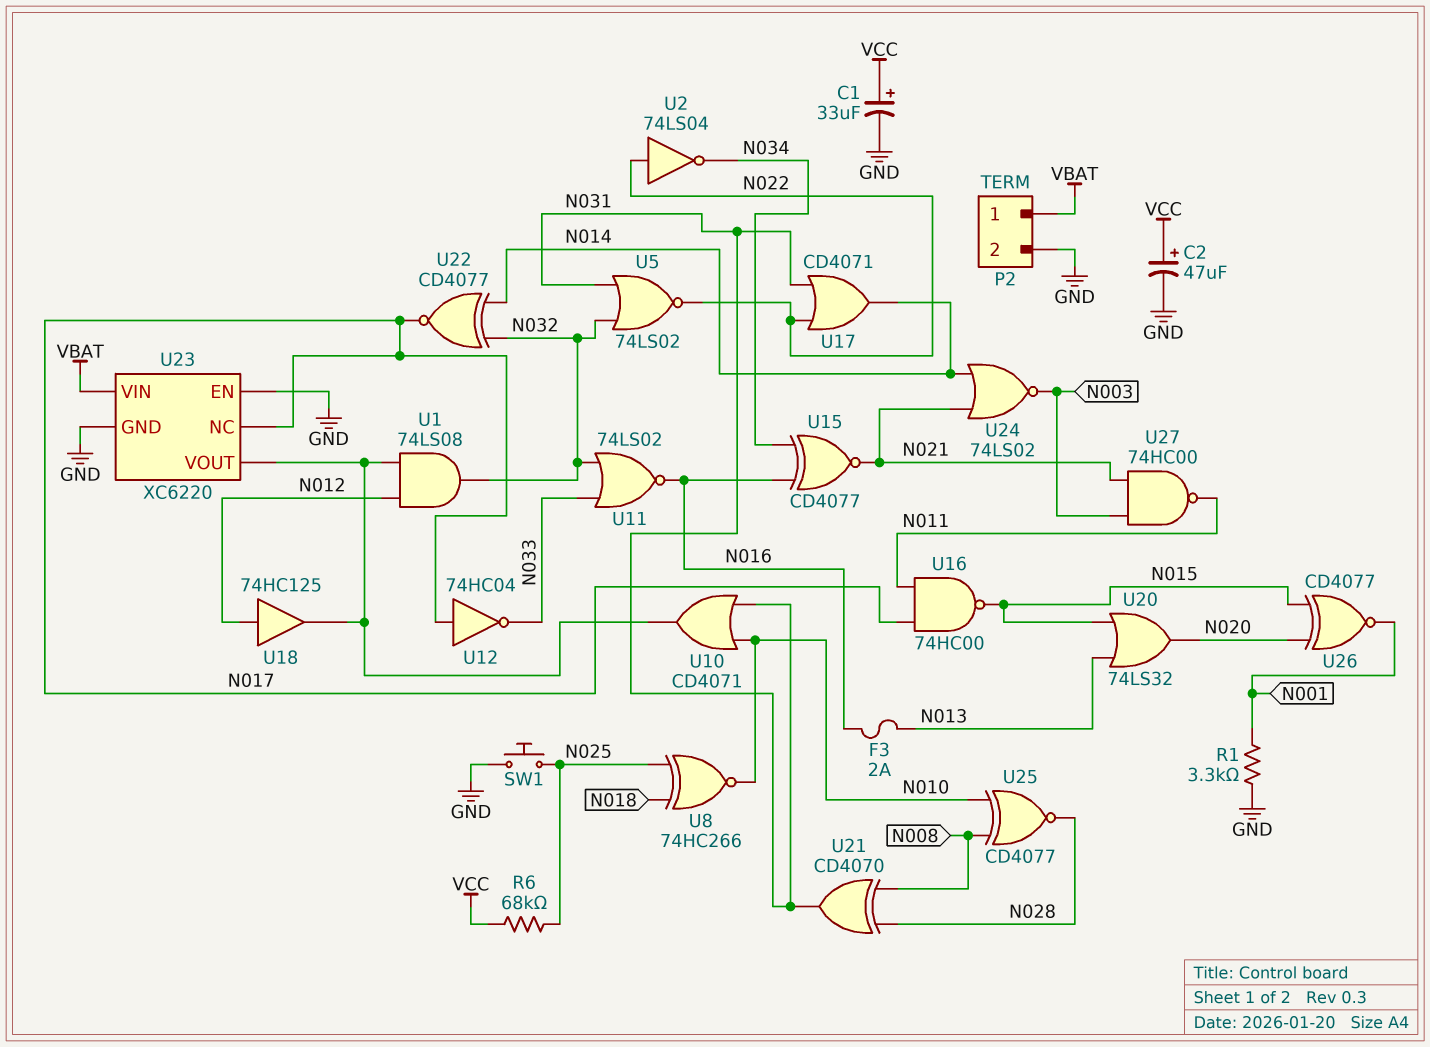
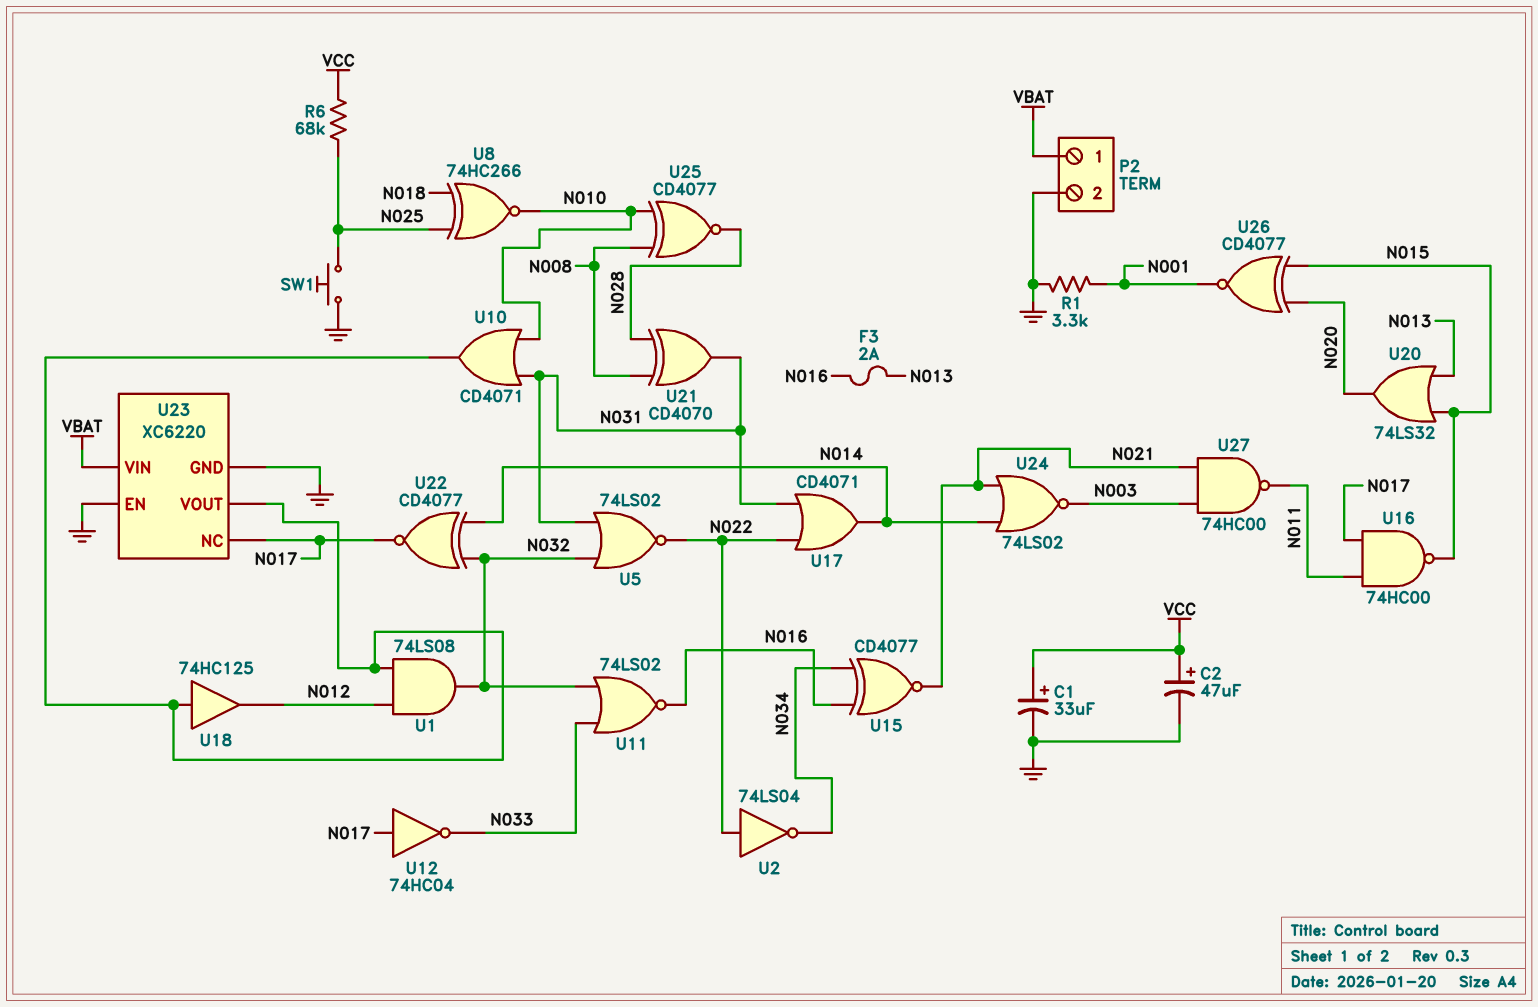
U18: buffer 74HC125 (in N012, out U23/VOUT) -> buffer 74HC125 (in U23/VOUT, out N012)

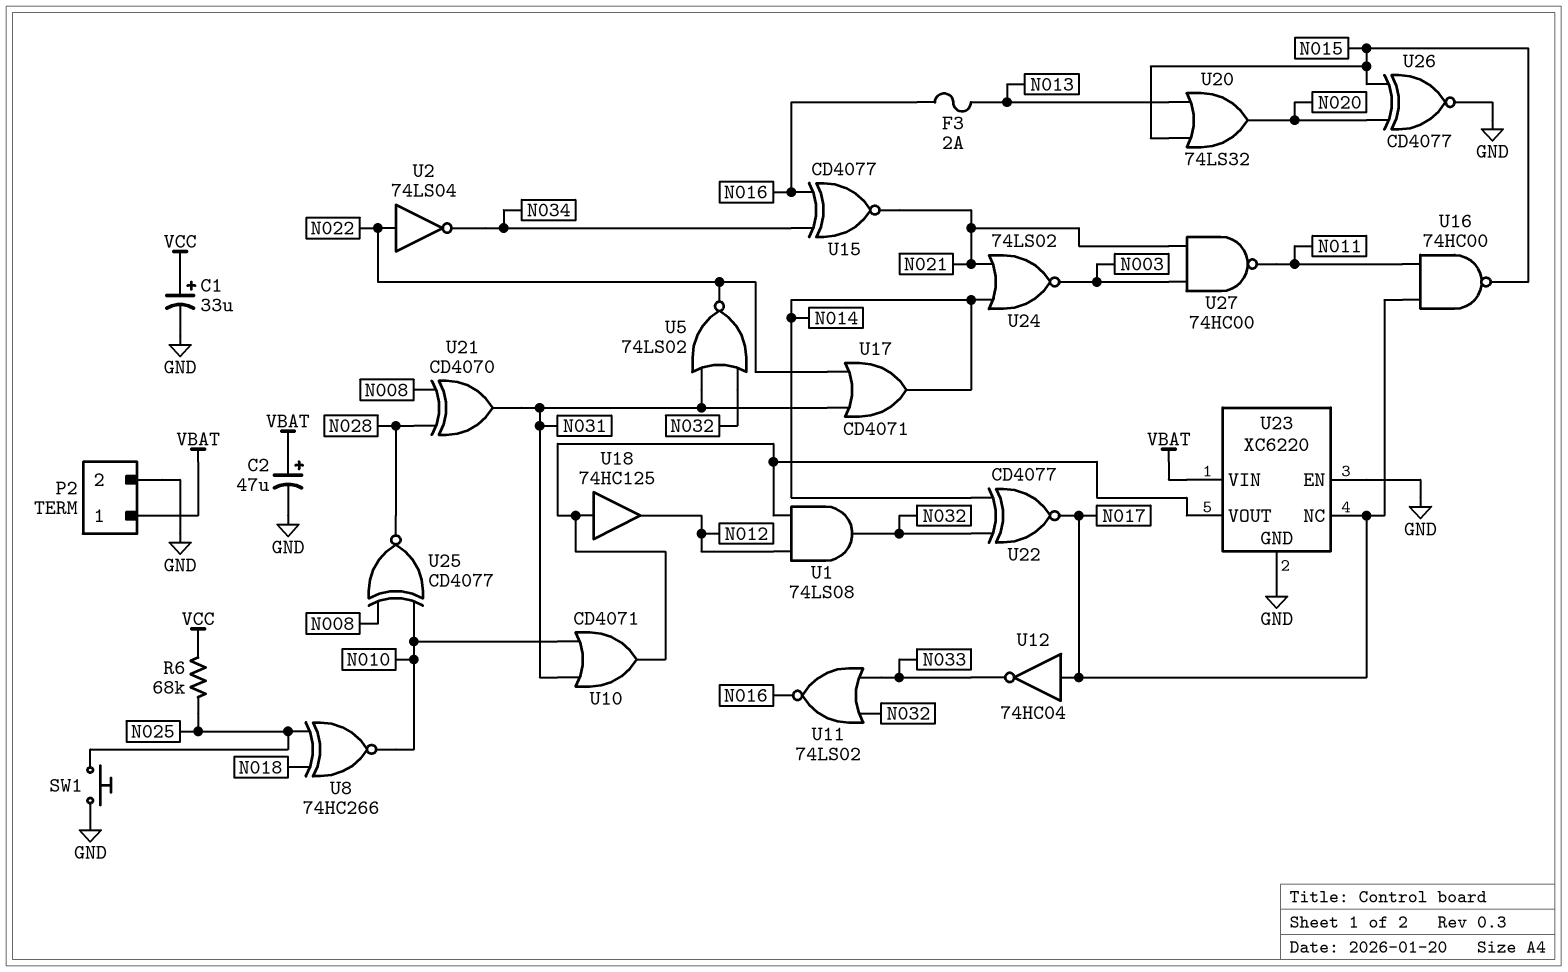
C2: 47uF (plus VCC, minus GND) -> 47uF (plus VBAT, minus GND)
R1: 3.3k (GND, N001) -> none
U26: XNOR CD4077 (in N015, in N020, out N001) -> XNOR CD4077 (in N015, in N020, out GND)

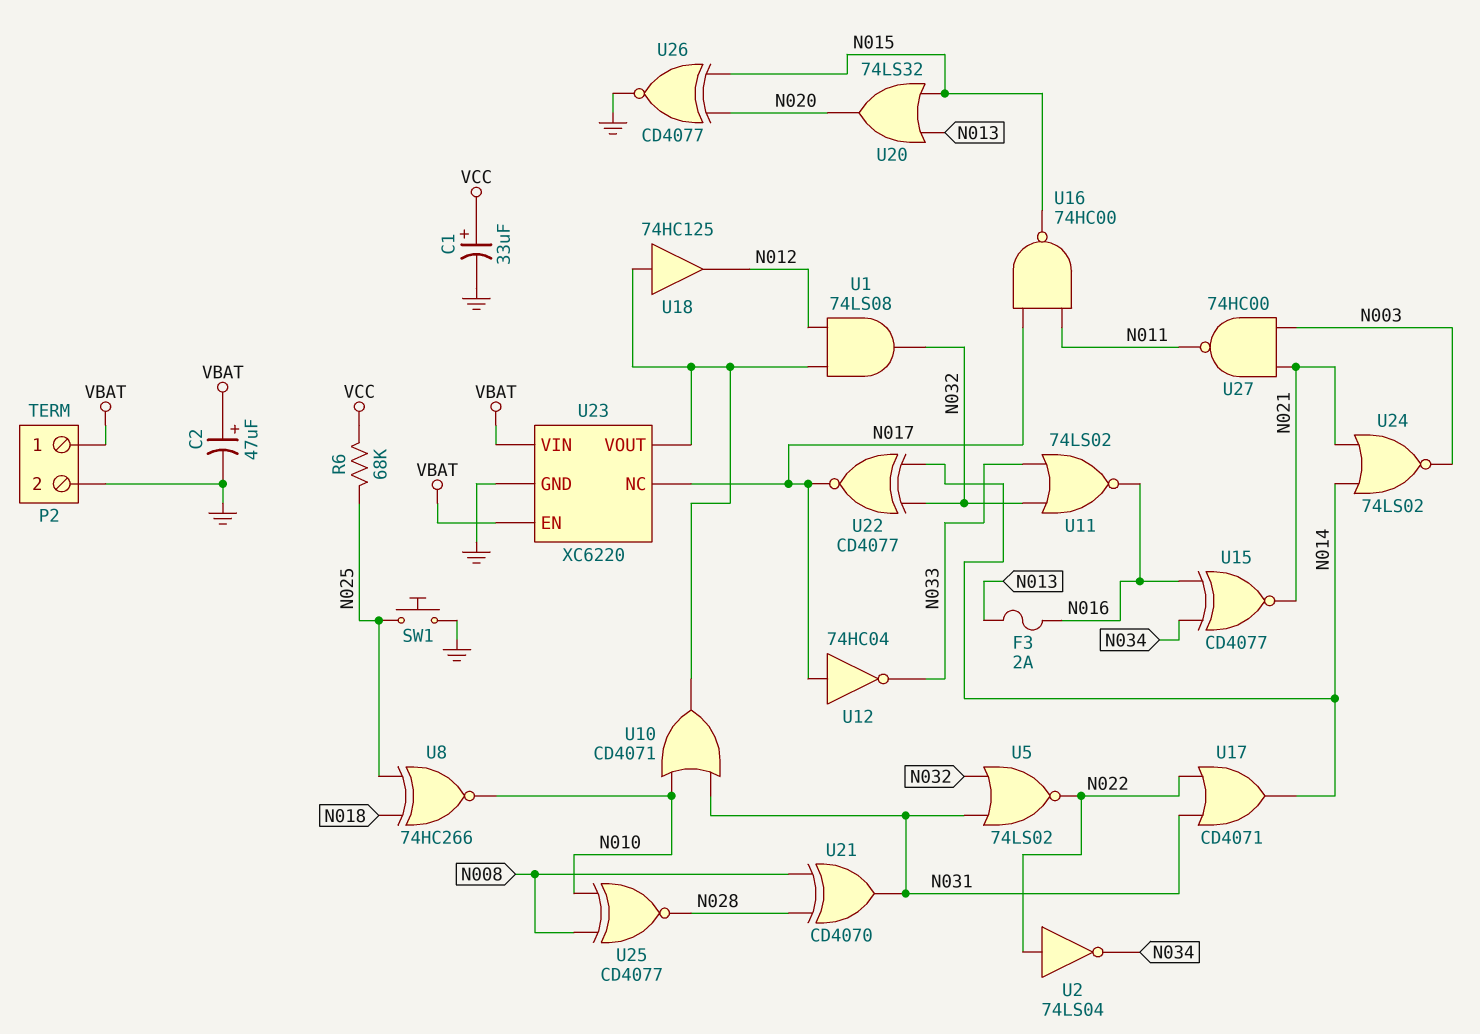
U23 pin EN: GND -> VBAT

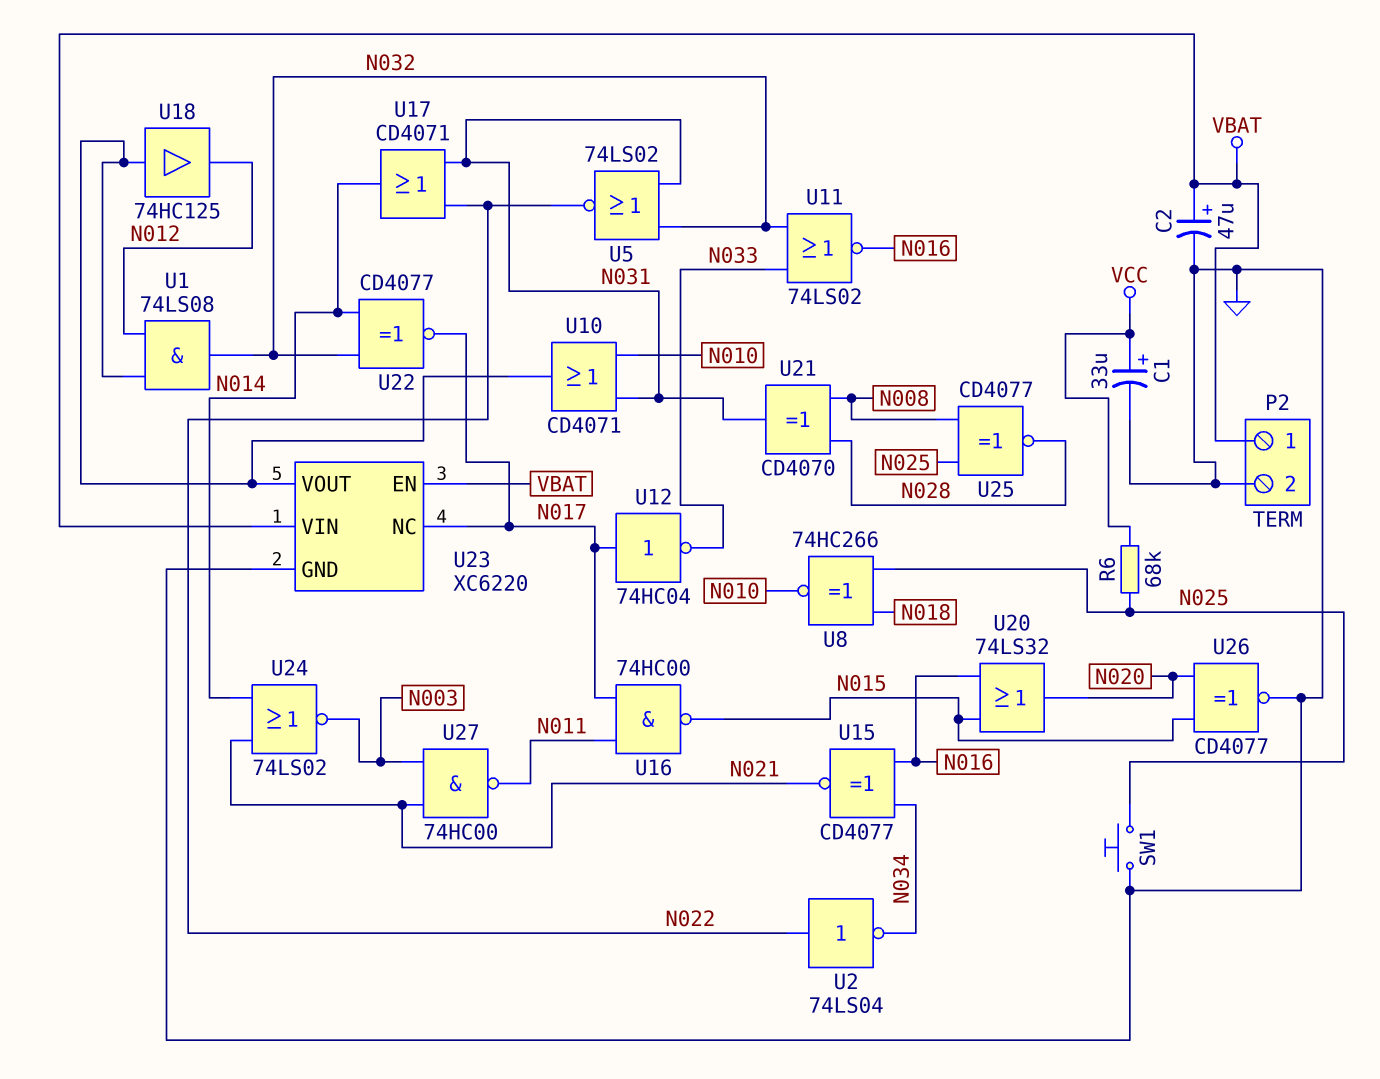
F3: 2A (N013, N016) -> none
U20: OR 74LS32 (in N013, in N015, out N020) -> OR 74LS32 (in N015, in N016, out N020)
U25: XNOR CD4077 (in N008, in N010, out N028) -> XNOR CD4077 (in N008, in N025, out N028)

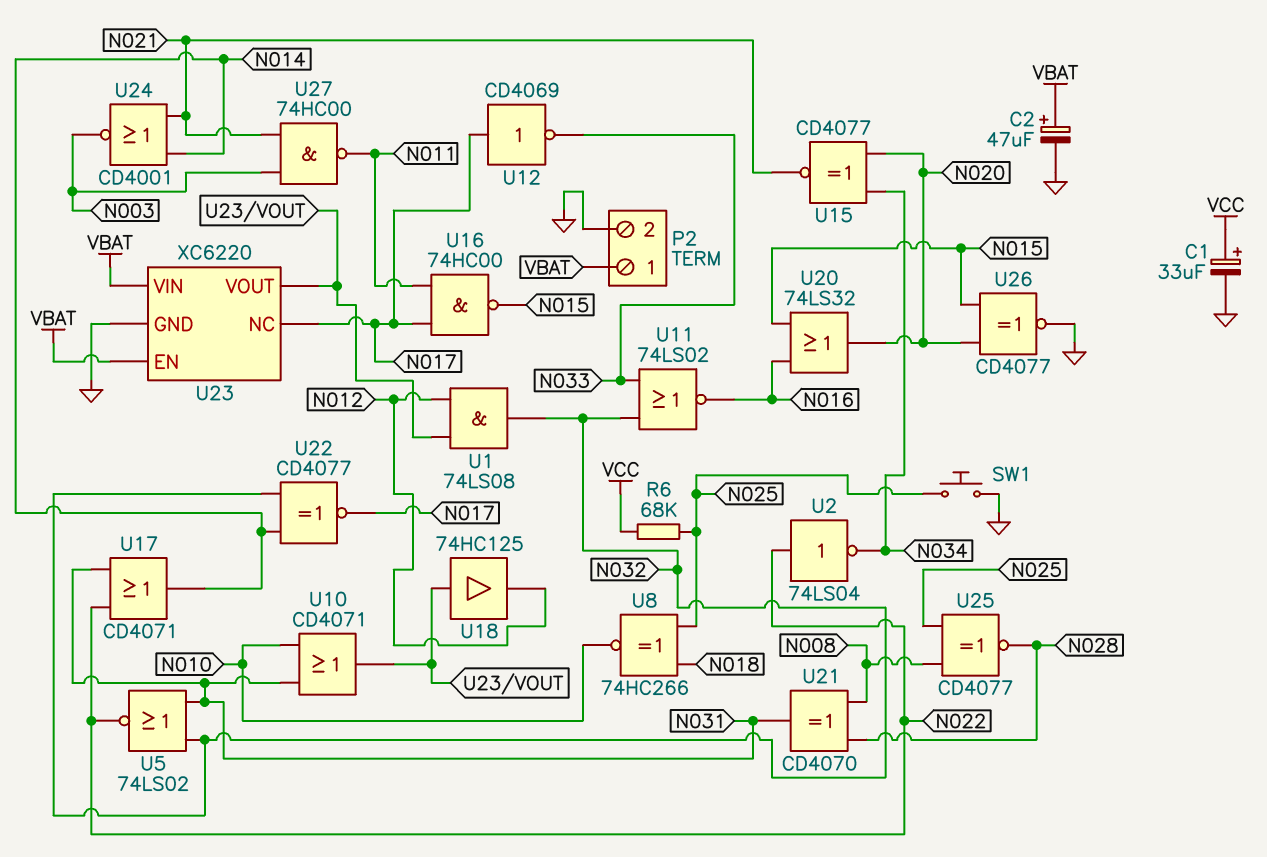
U12: NOT 74HC04 (in N017, out N033) -> NOT CD4069 (in N017, out N033)
U15: XNOR CD4077 (in N016, in N034, out N021) -> XNOR CD4077 (in N020, in N034, out N021)
U24: NOR 74LS02 (in N014, in N021, out N003) -> NOR CD4001 (in N014, in N021, out N003)

